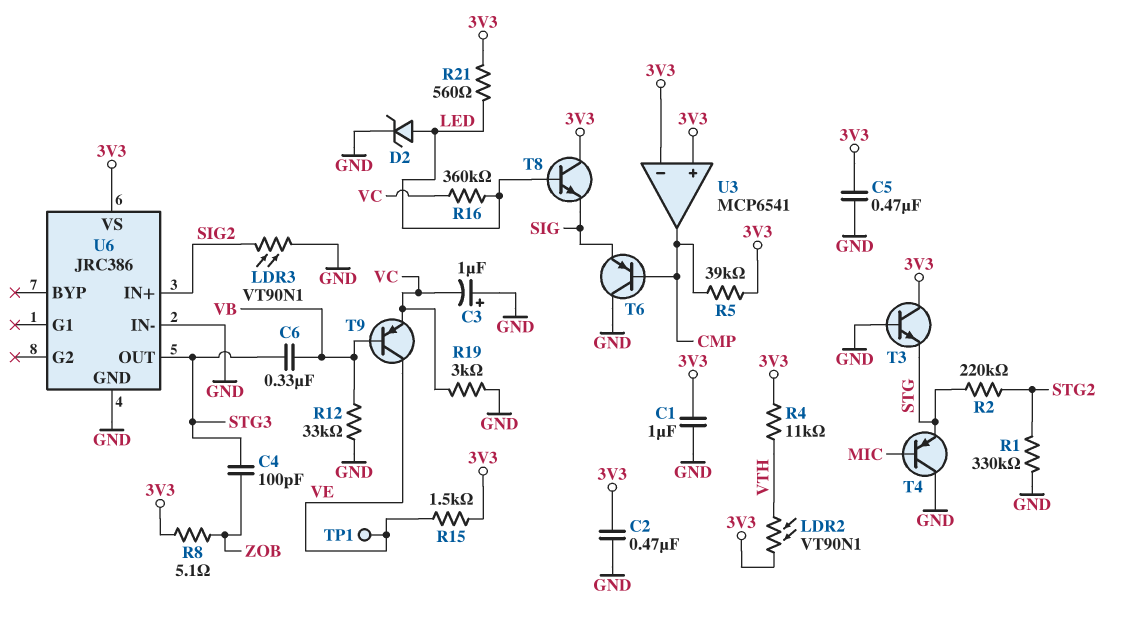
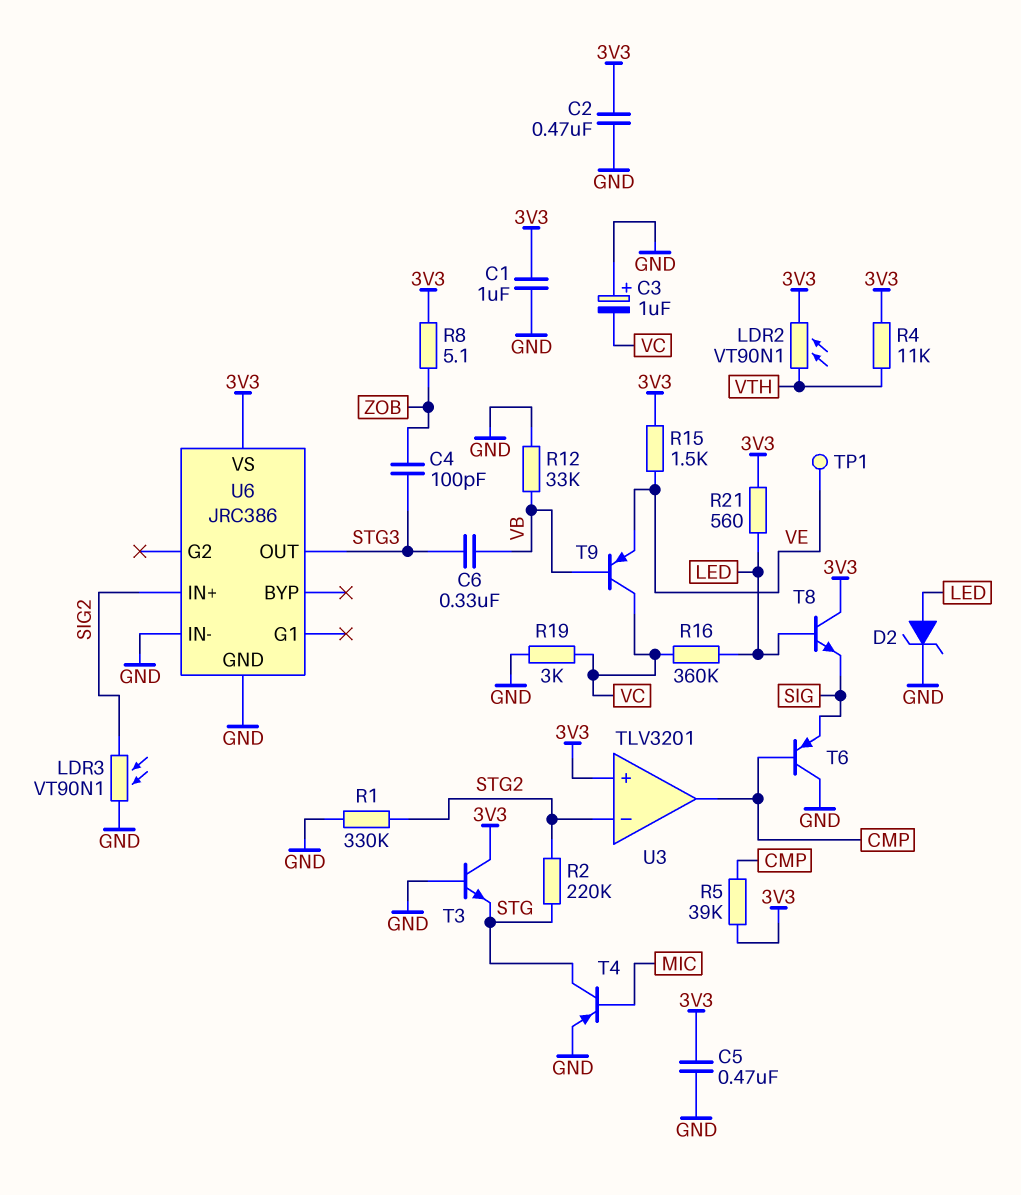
T4: PNP (B MIC, C GND, E STG) -> PNP (B MIC, C STG, E GND)
T9: PNP (B VB, C VE, E VC) -> PNP (B VB, C VC, E VE)
U3: MCP6541 -> TLV3201
U3 pin in-: 3V3 -> STG2

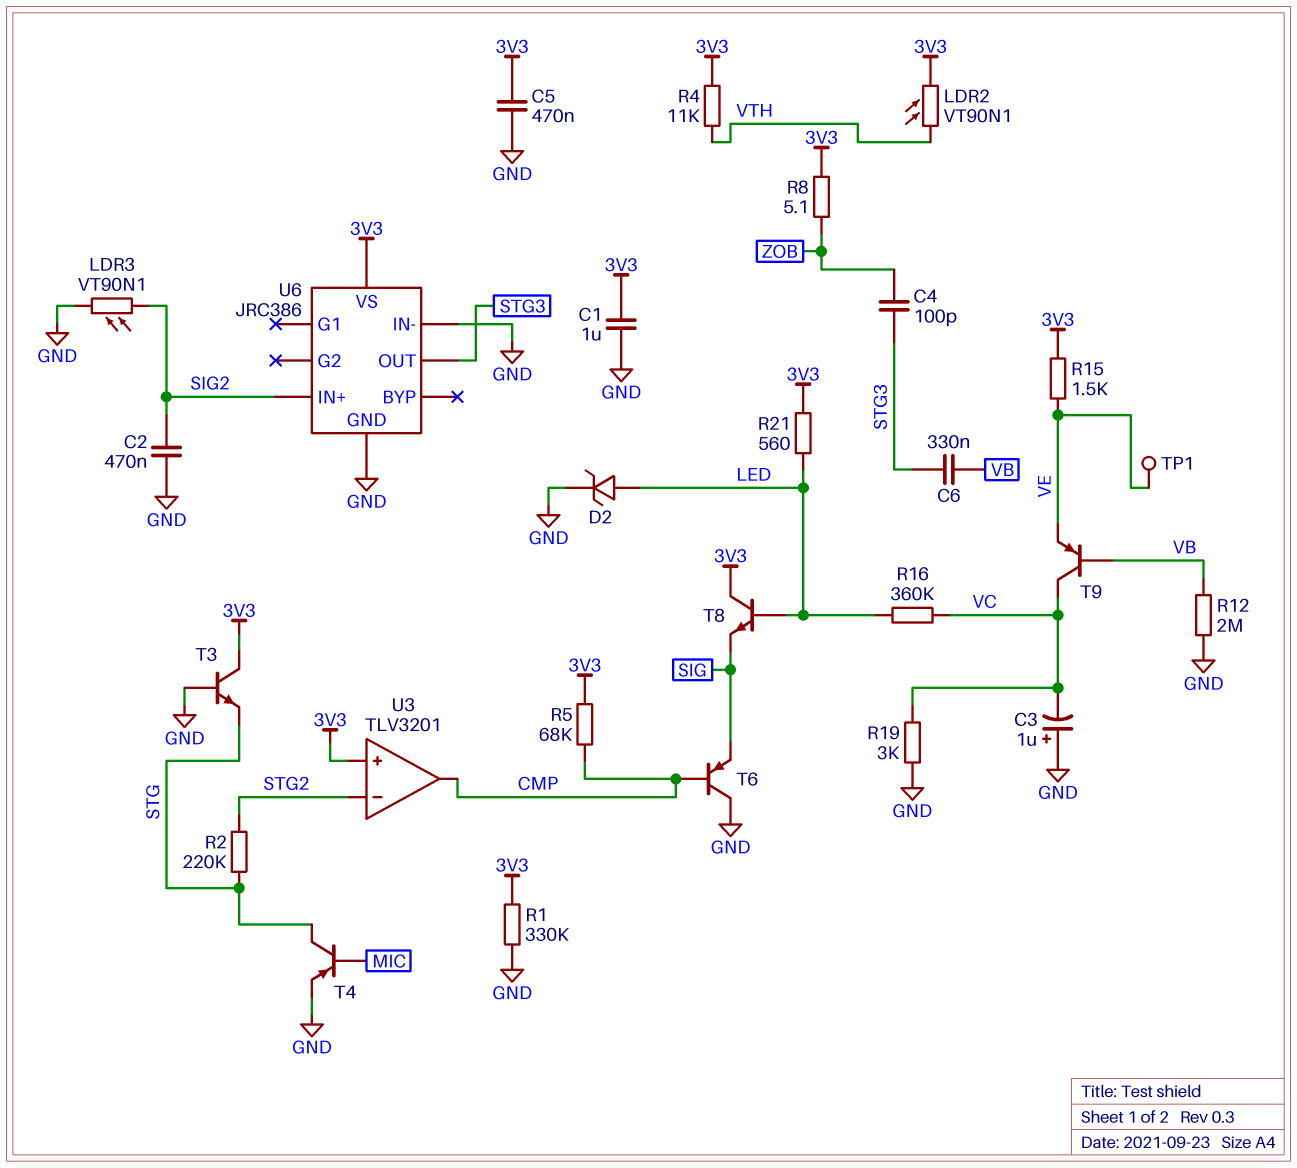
C2: 470nF (3V3, GND) -> 470nF (GND, SIG2)
R1: 330k (GND, STG2) -> 330k (3V3, GND)
R5: 39k (3V3, CMP) -> 68k (3V3, CMP)
R12: 33k (GND, VB) -> 2M (GND, VB)

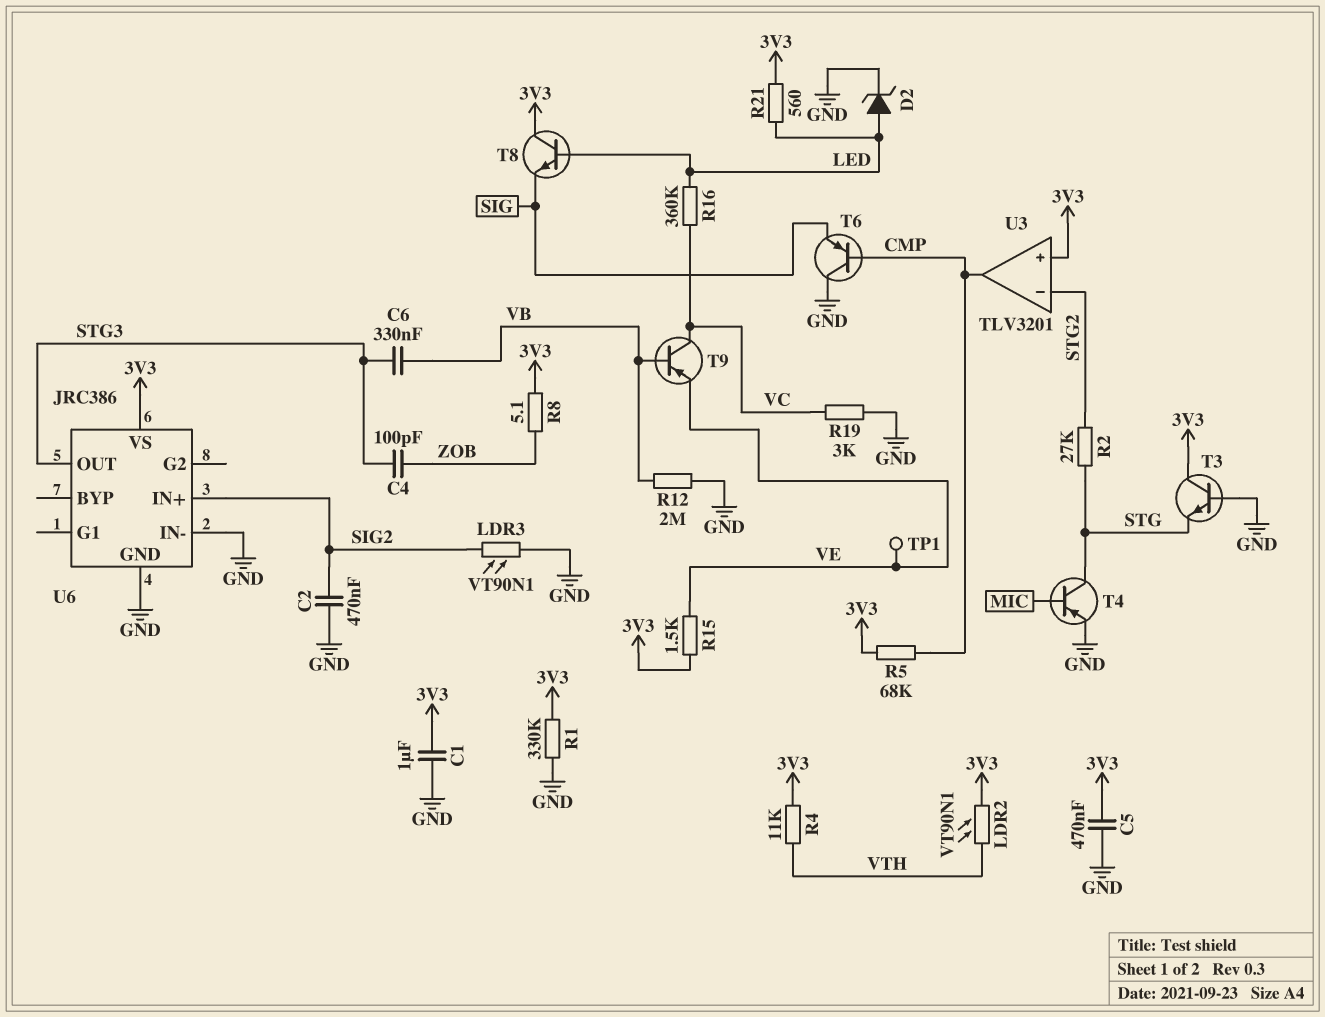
C3: 1uF (plus GND, minus VC) -> none
R2: 220k (STG, STG2) -> 27k (STG, STG2)

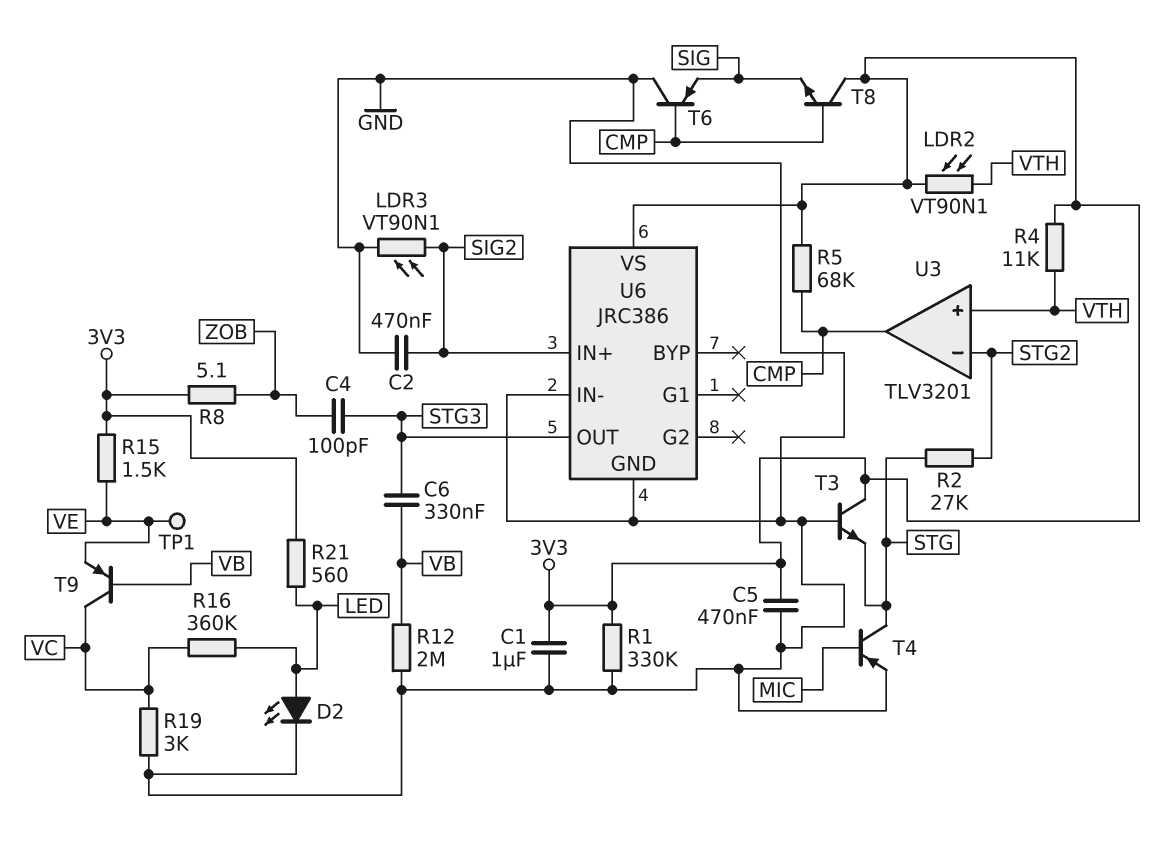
D2: zener (A LED, K GND) -> LED (A LED, K GND)
T8: NPN (B LED, C 3V3, E SIG) -> NPN (B CMP, C 3V3, E SIG)
U3 pin in+: 3V3 -> VTH

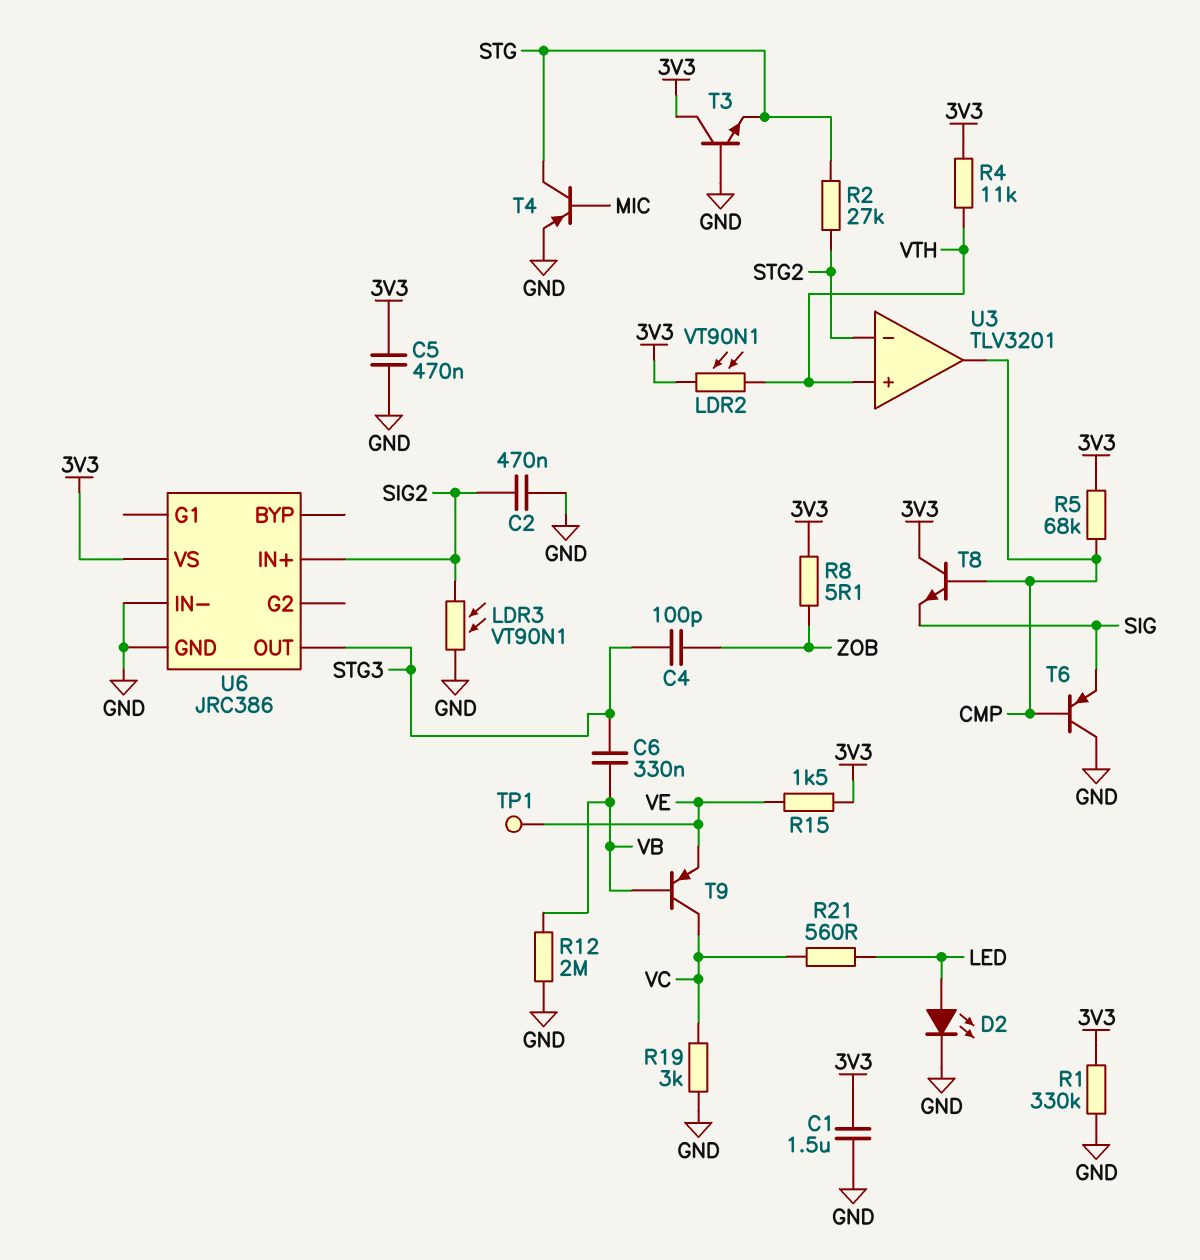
C1: 1uF (3V3, GND) -> 1.5uF (3V3, GND)
R16: 360k (LED, VC) -> none
R21: 560 (3V3, LED) -> 560 (LED, VC)

